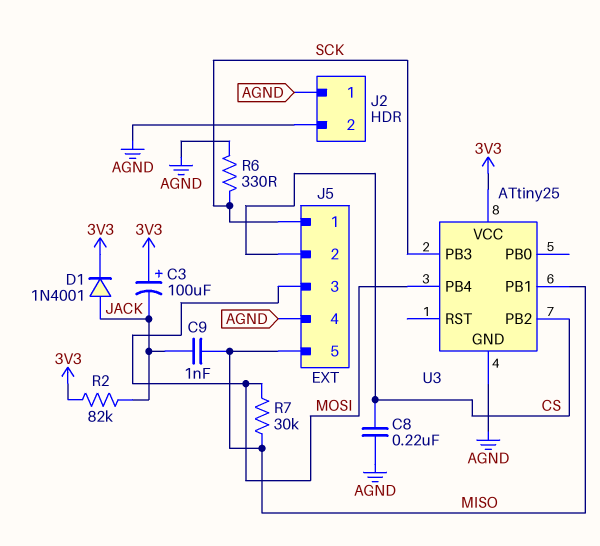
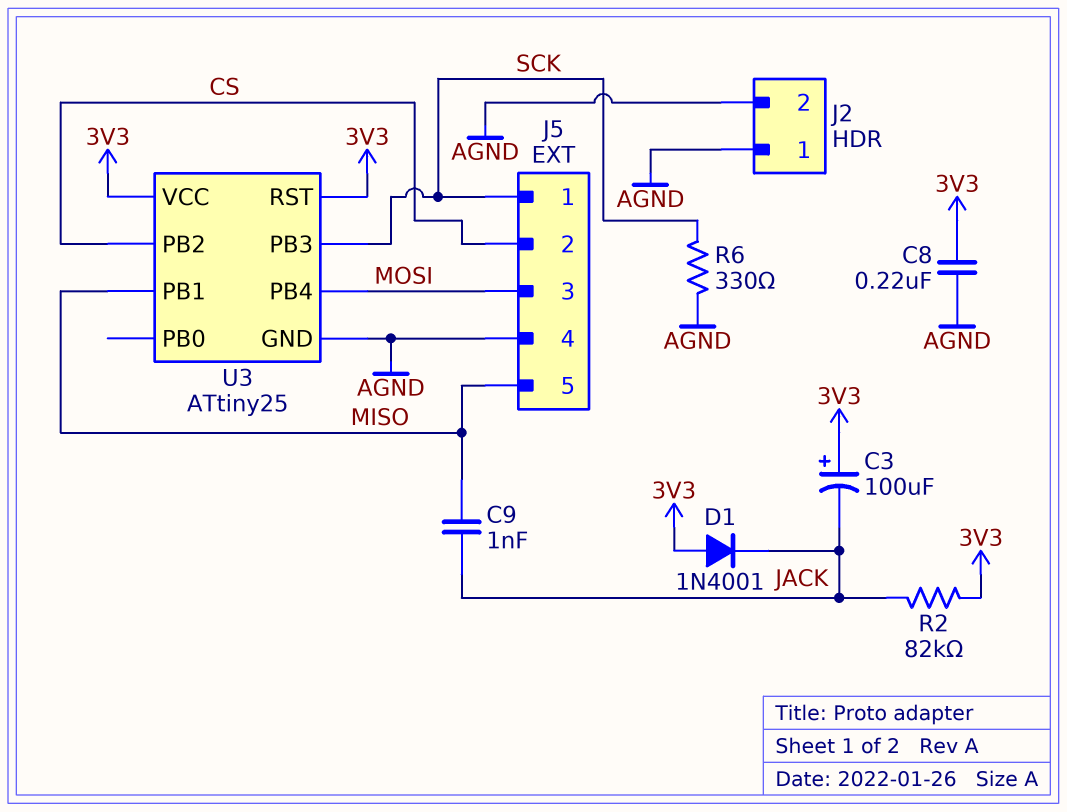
C8: 220nF (AGND, CS) -> 220nF (3V3, AGND)
D1: diode 1N4001 (A JACK, K 3V3) -> diode 1N4001 (A 3V3, K JACK)
R7: 30k (MISO, MOSI) -> none
U3 pin RST: none -> 3V3

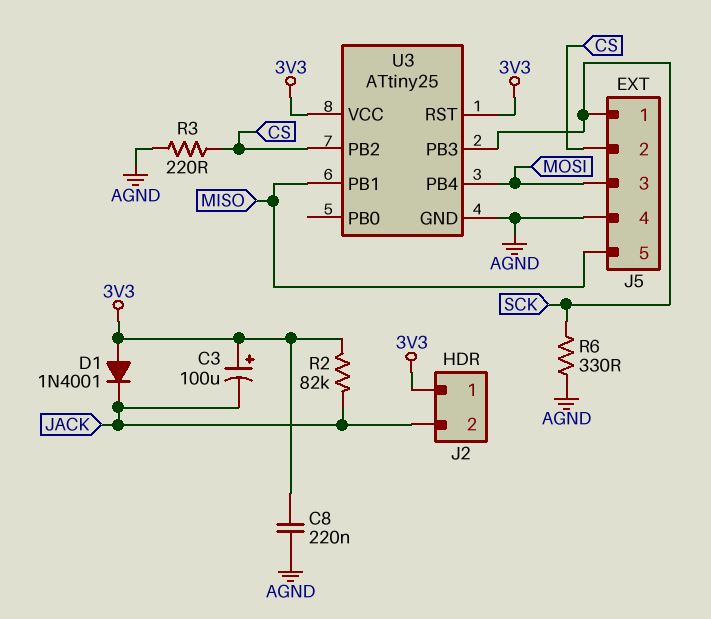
C9: 1nF (JACK, MISO) -> none
J2 pin 1: AGND -> 3V3
J2 pin 2: AGND -> JACK
R3: none -> 220 (AGND, CS)

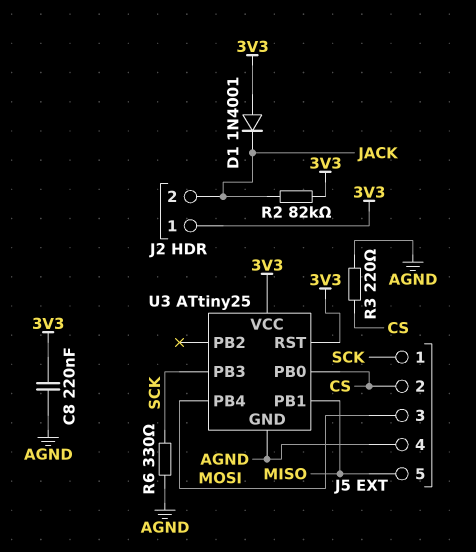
C3: 100uF (plus 3V3, minus JACK) -> none
U3 pin PB0: none -> CS
U3 pin PB2: CS -> none

